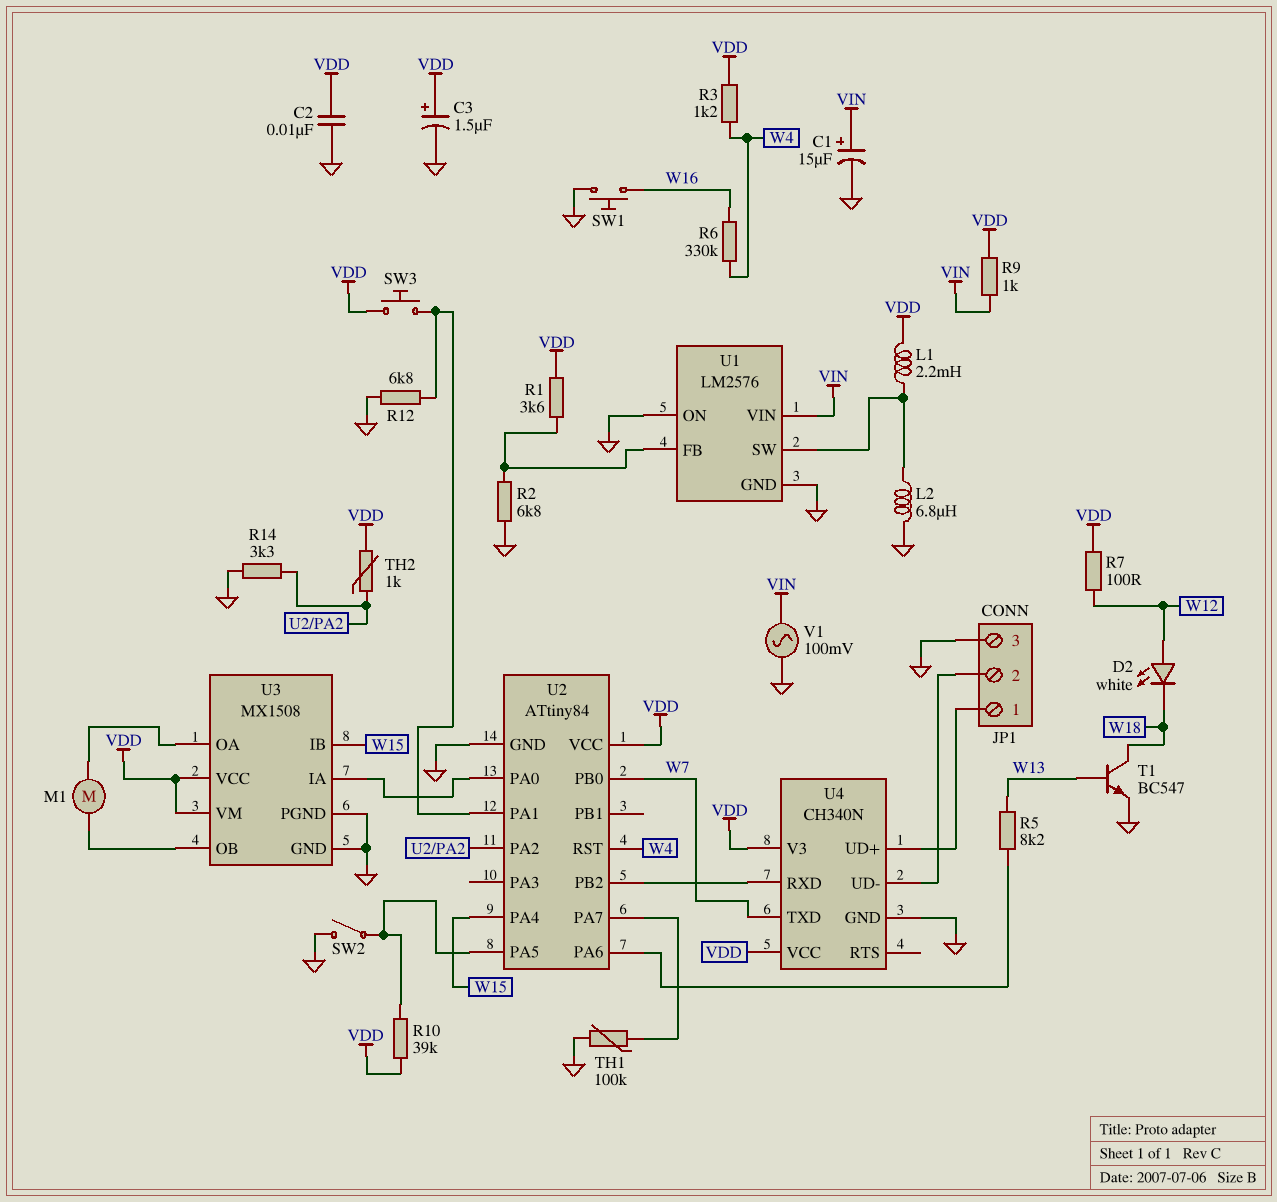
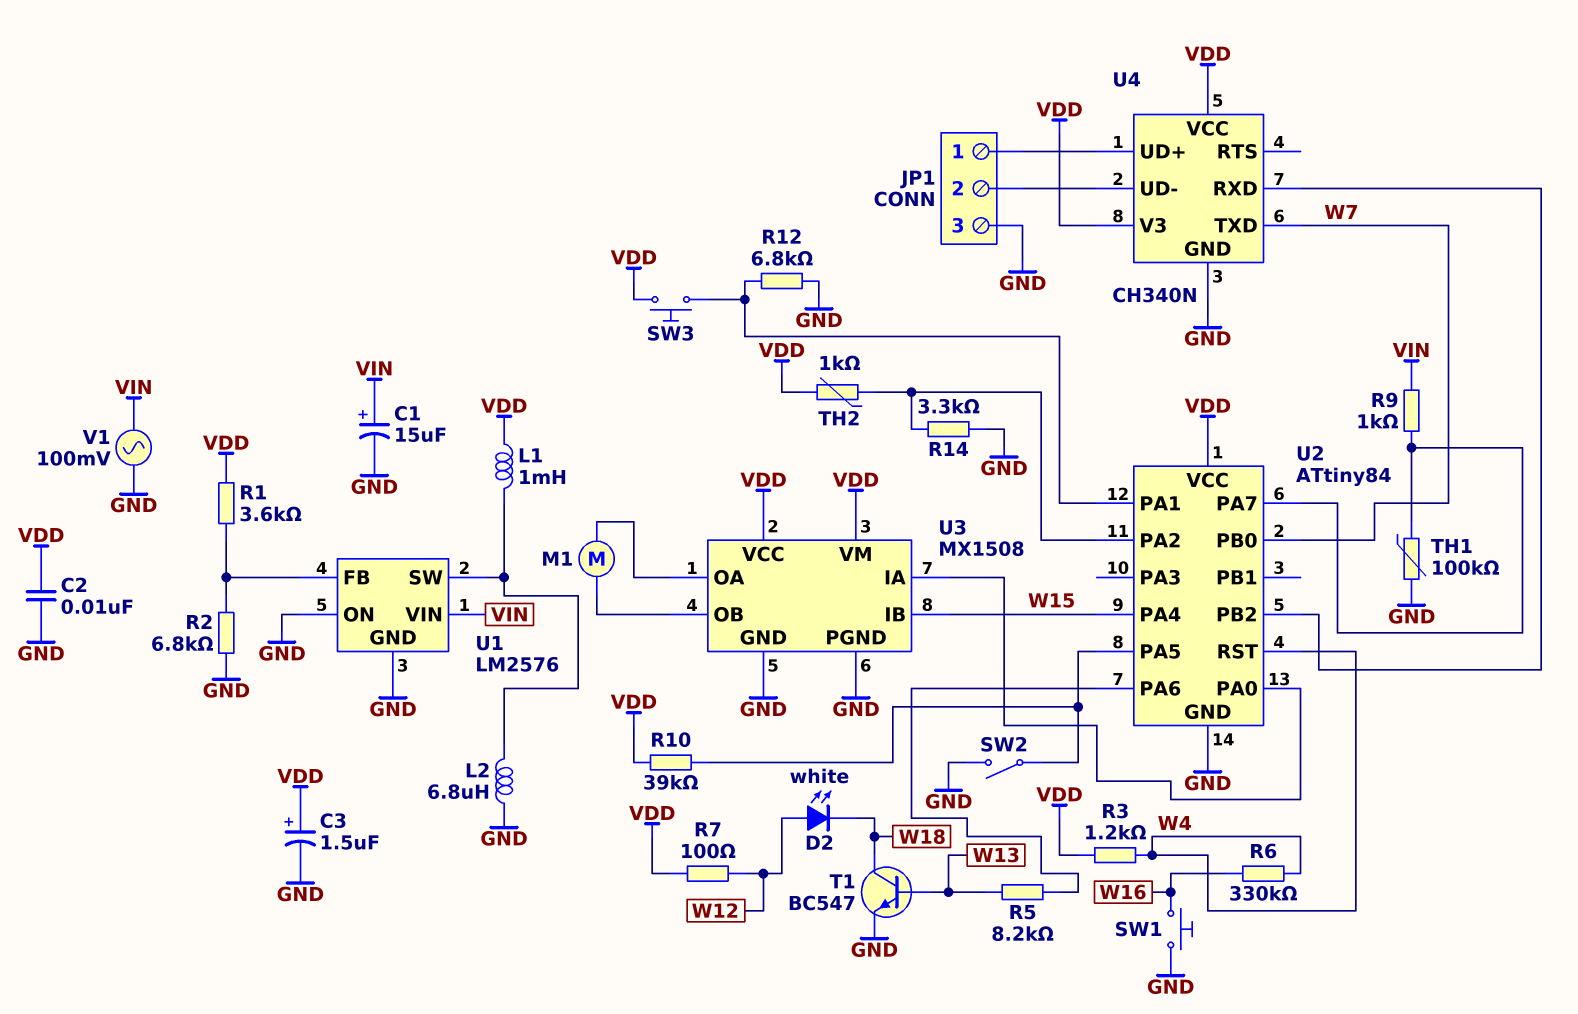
L1: 2.2mH (U1/SW, VDD) -> 1mH (U1/SW, VDD)
R9: 1k (VDD, VIN) -> 1k (U2/PA7, VIN)

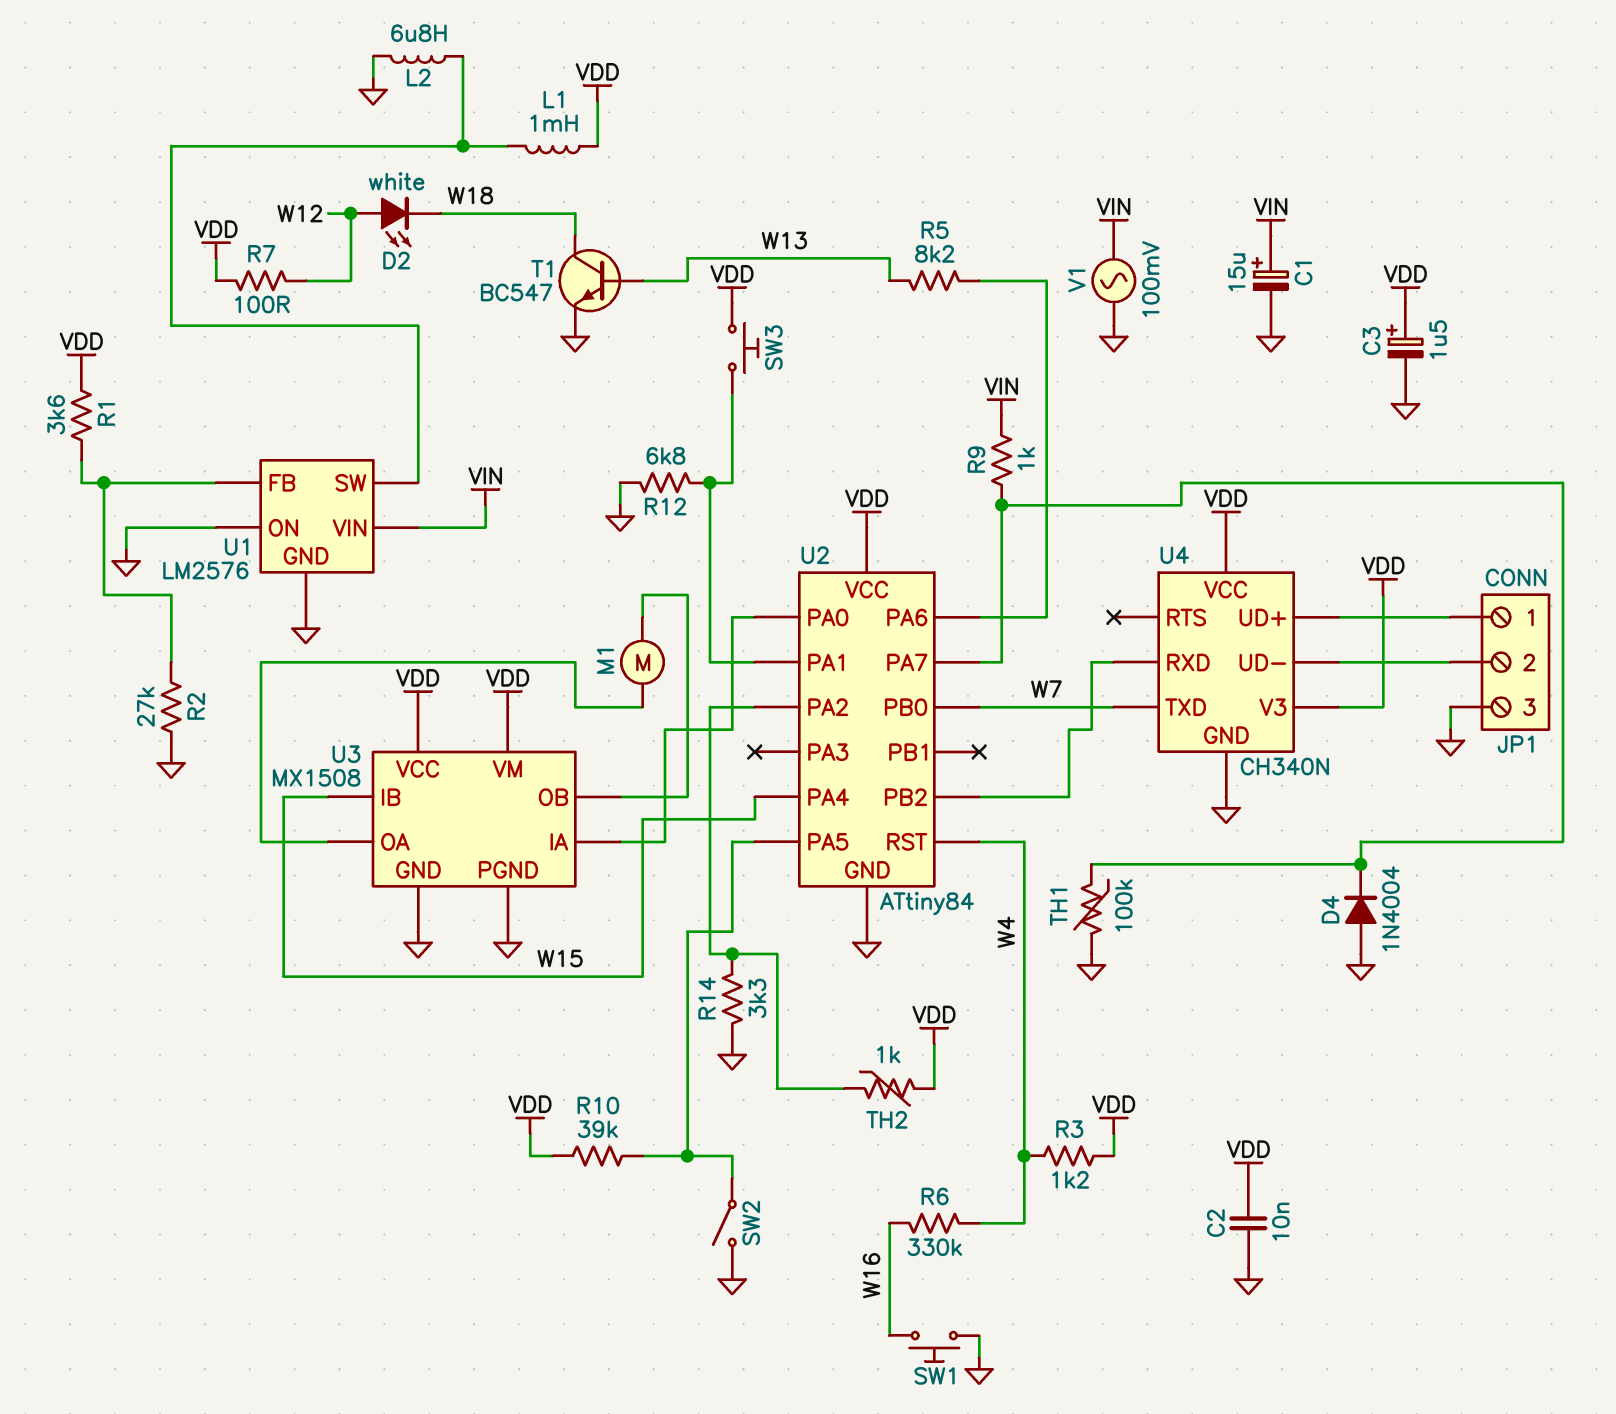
D4: none -> diode 1N4004 (A GND, K U2/PA7)
R2: 6.8k (GND, U1/FB) -> 27k (GND, U1/FB)

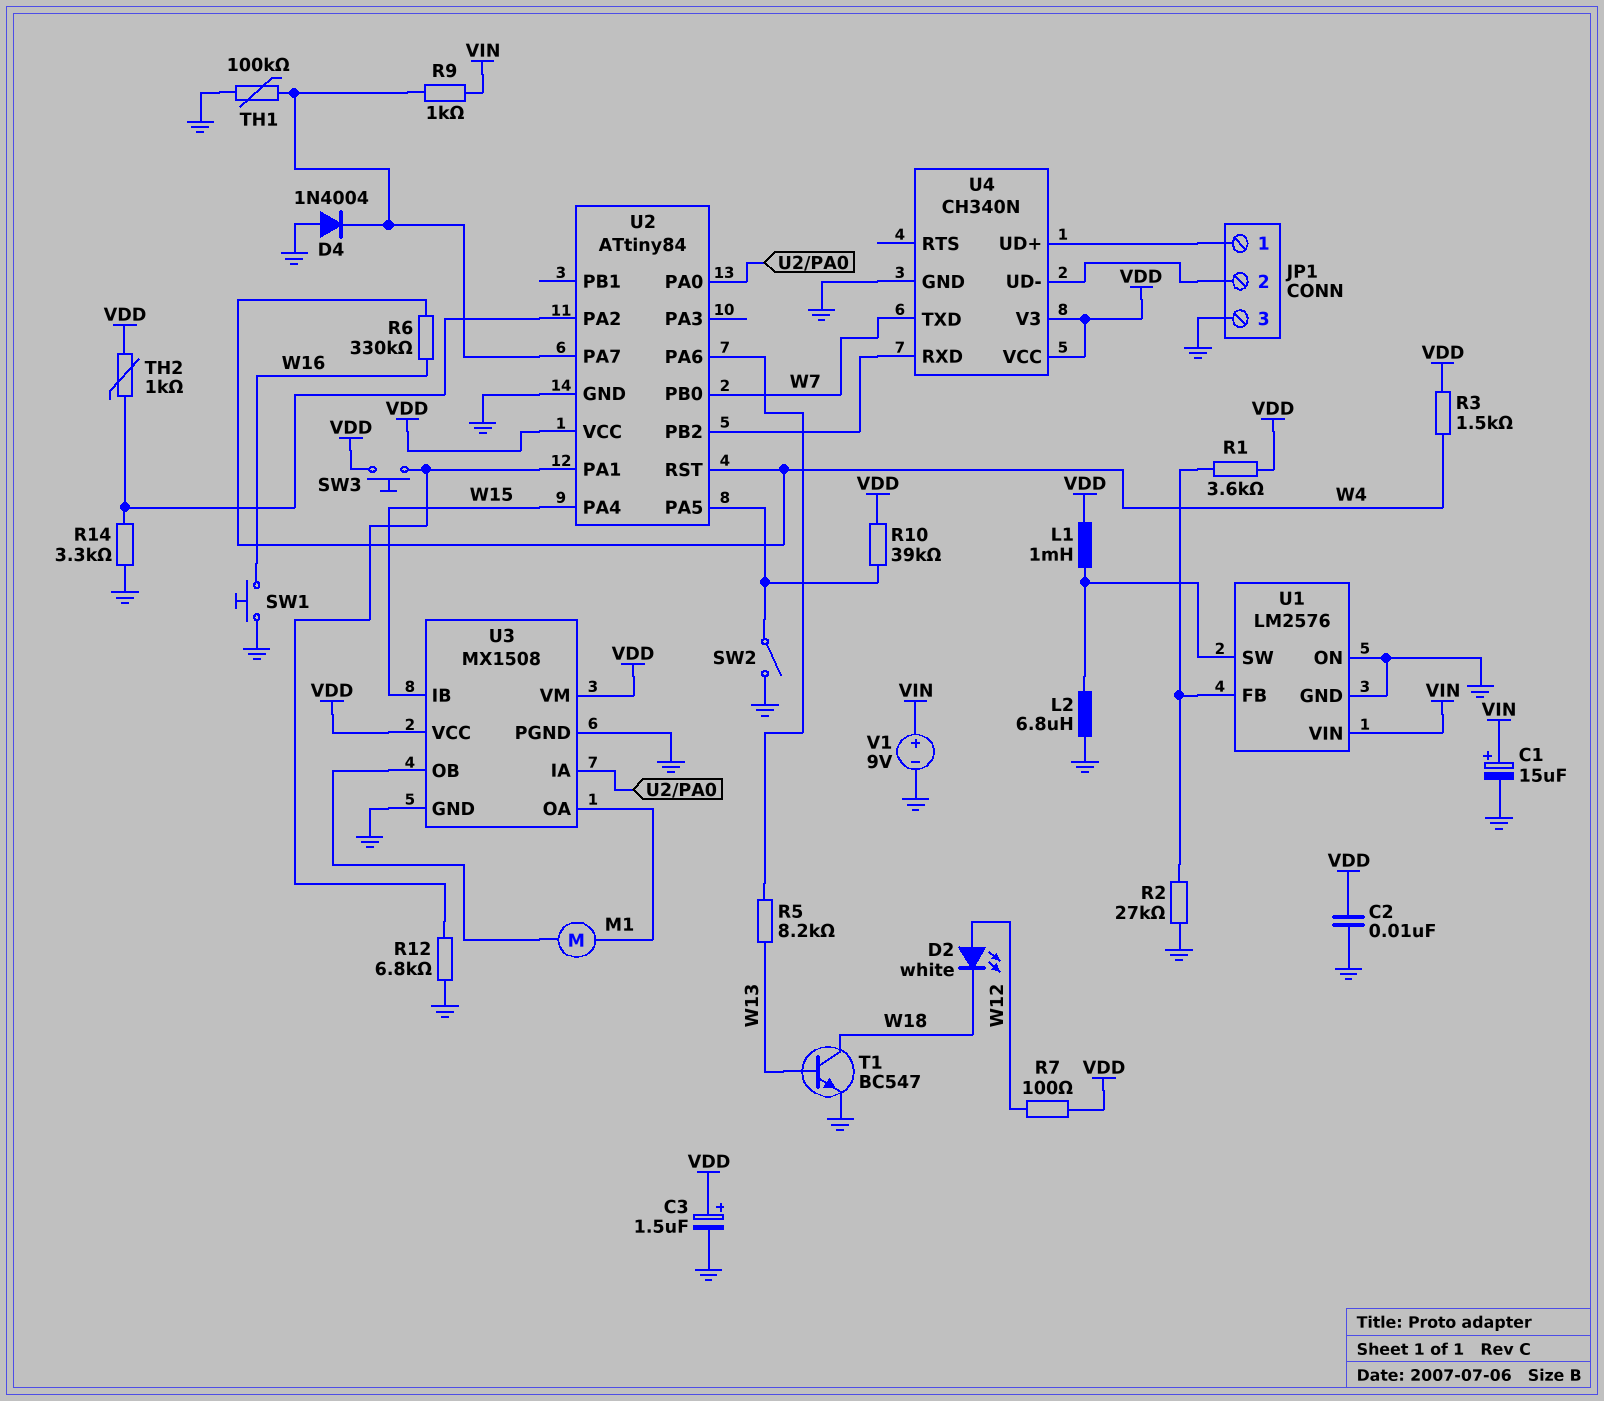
R3: 1.2k (VDD, W4) -> 1.5k (VDD, W4)
V1: AC 100mV (GND, VIN) -> 9V (plus VIN, minus GND)

